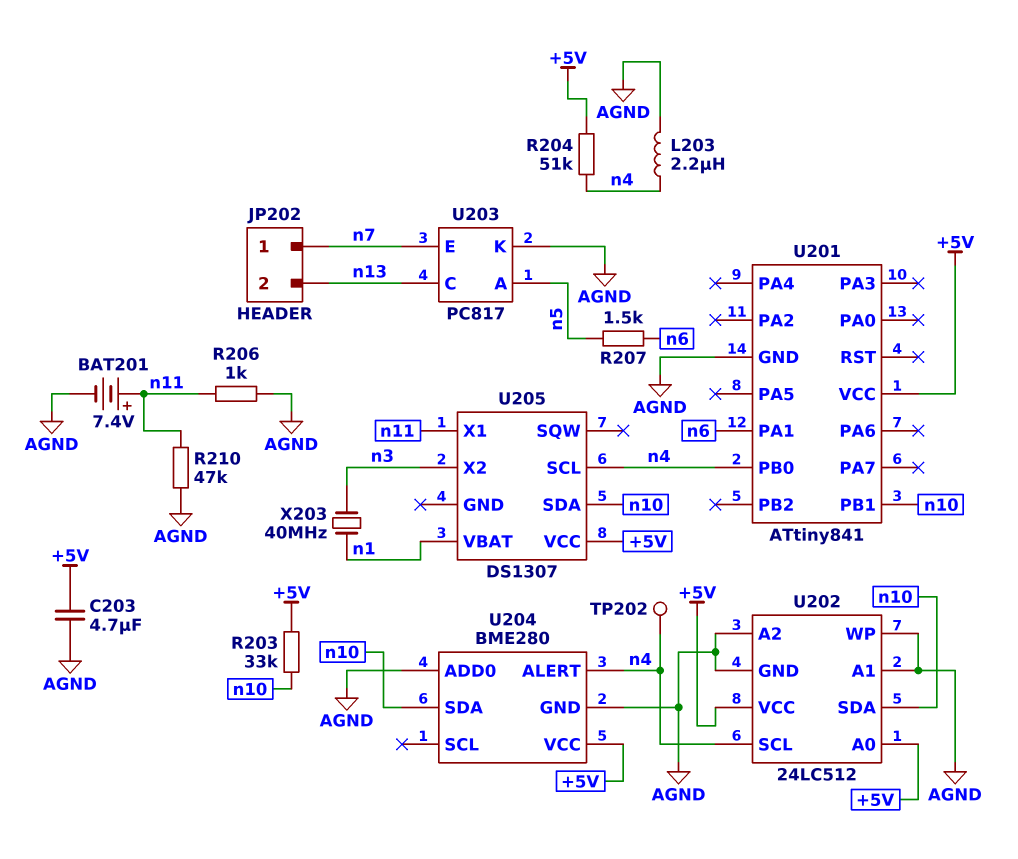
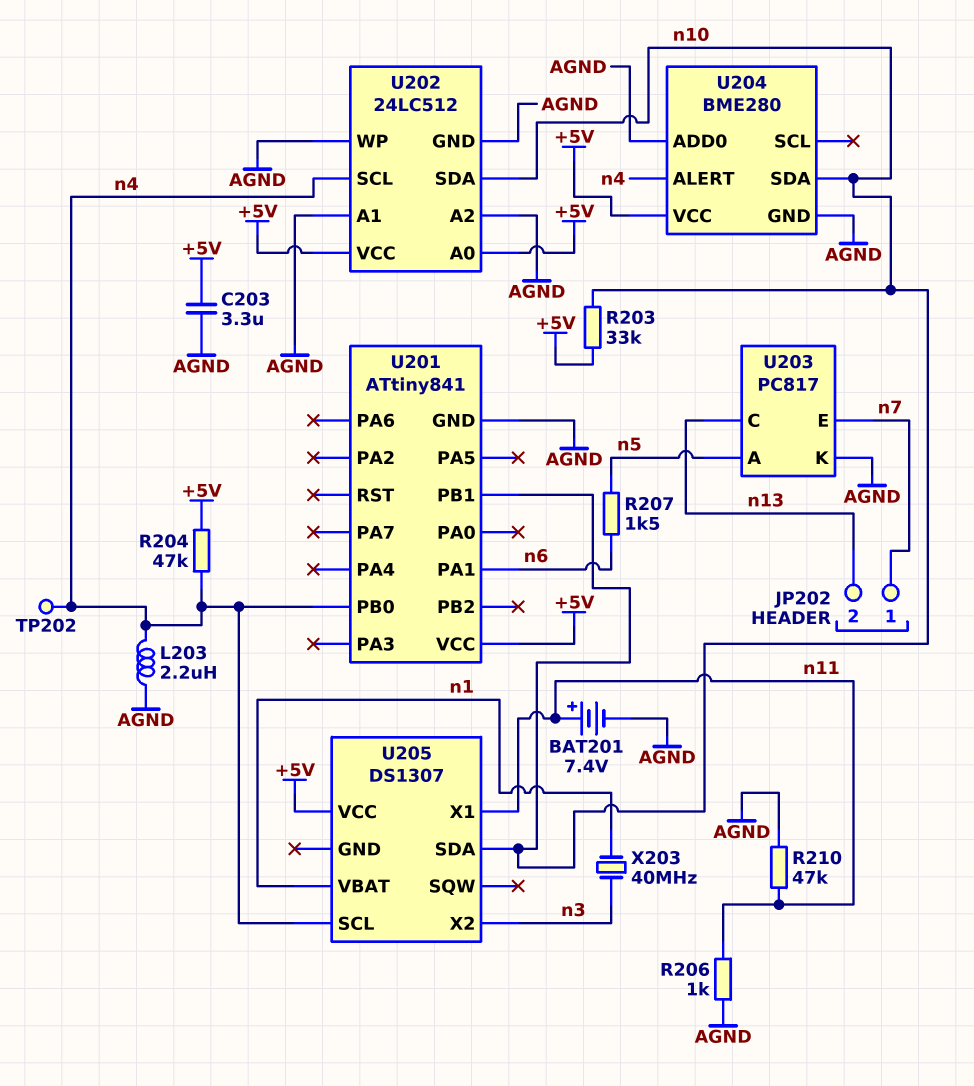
C203: 4.7uF (+5V, AGND) -> 3.3uF (+5V, AGND)
R204: 51k (+5V, n4) -> 47k (+5V, n4)

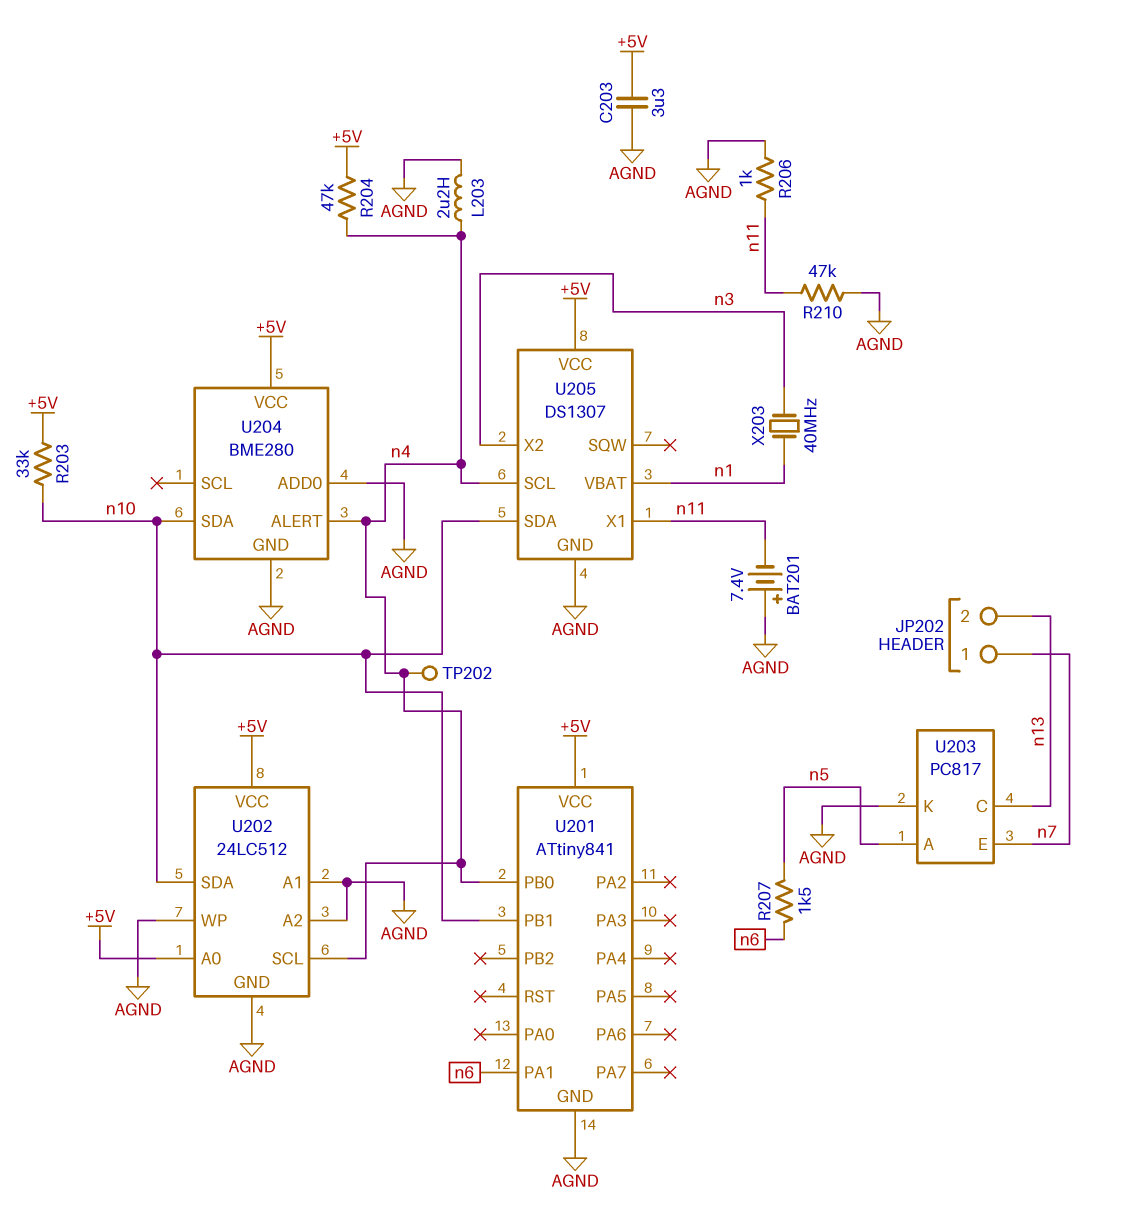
BAT201: 7.4V (plus n11, minus AGND) -> 7.4V (plus AGND, minus n11)
U205 pin GND: none -> AGND

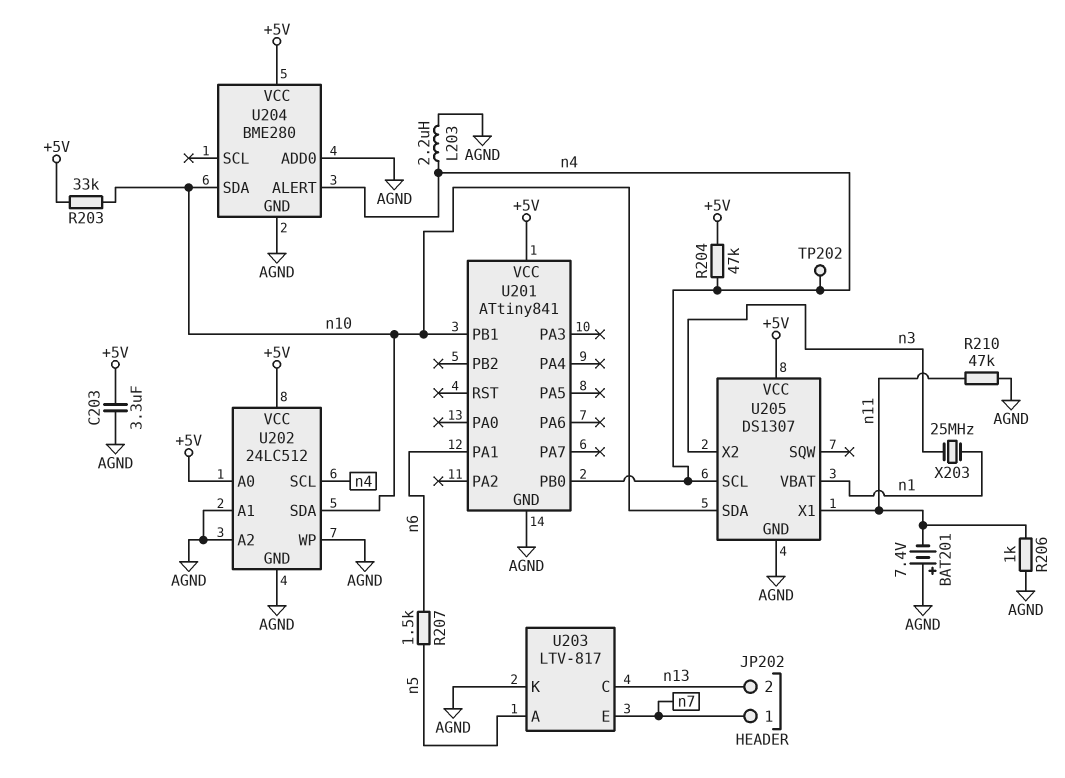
U203: PC817 -> LTV-817
X203: 40MHz (n1, n3) -> 25MHz (n1, n3)

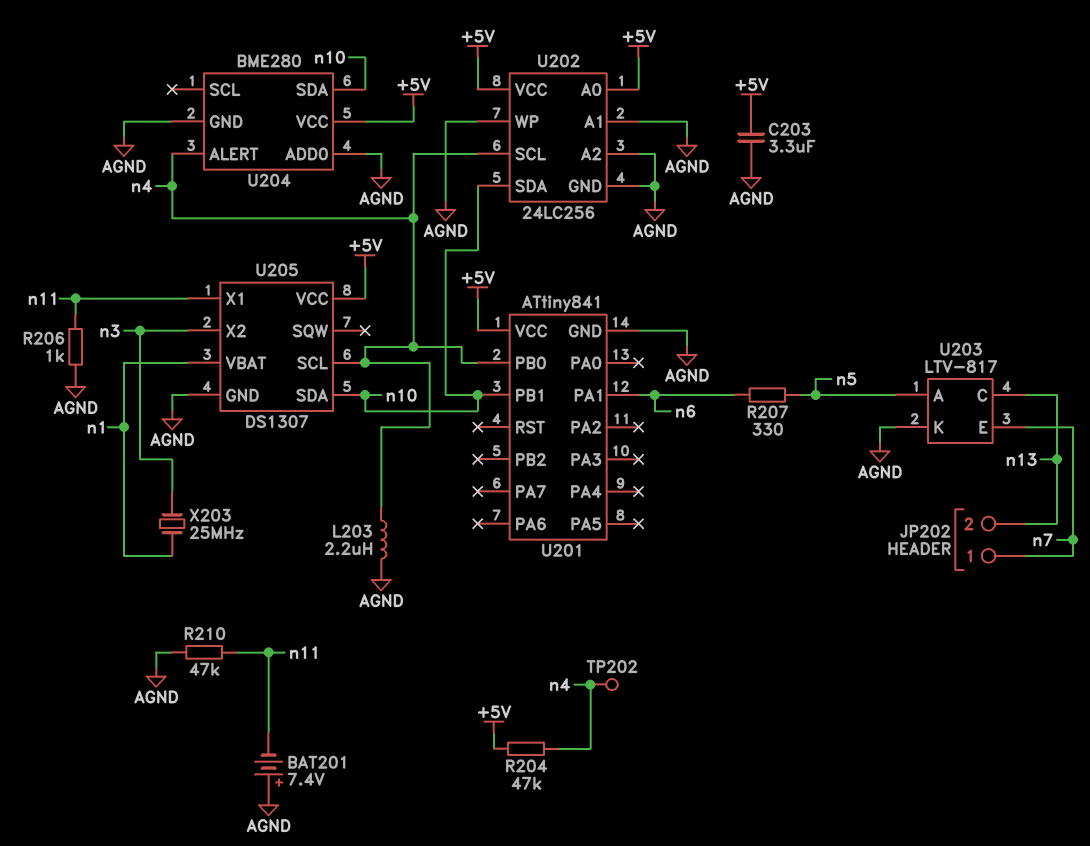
R203: 33k (+5V, n10) -> none
R207: 1.5k (n5, n6) -> 330 (n5, n6)
U202: 24LC512 -> 24LC256

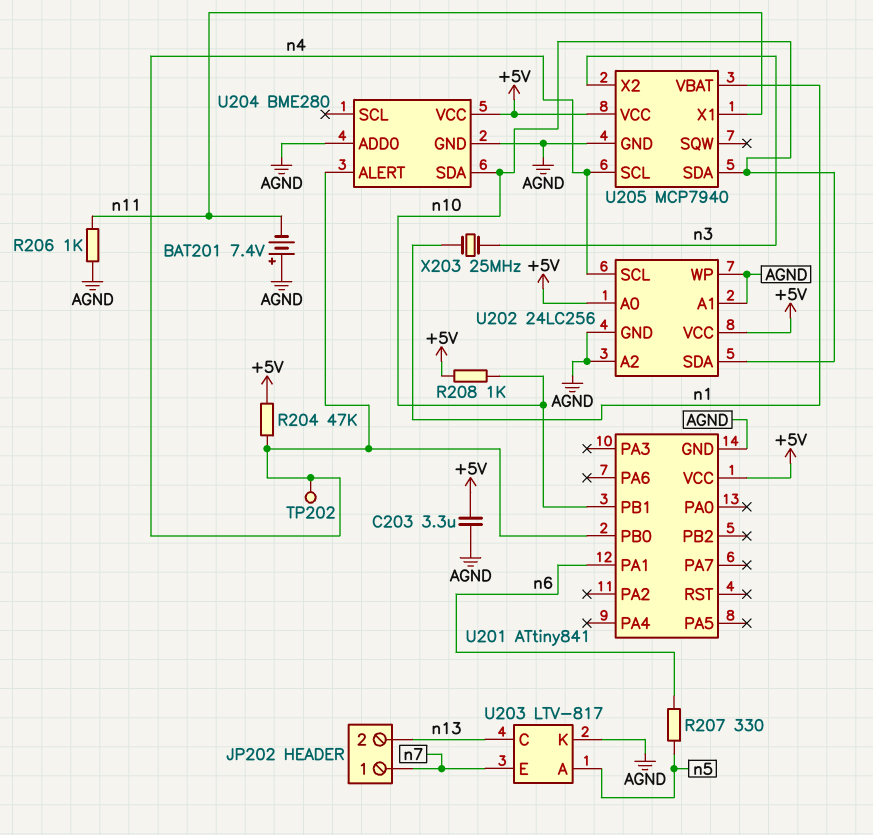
L203: 2.2uH (AGND, n4) -> none
R208: none -> 1k (+5V, n10)
R210: 47k (AGND, n11) -> none
U205: DS1307 -> MCP7940

